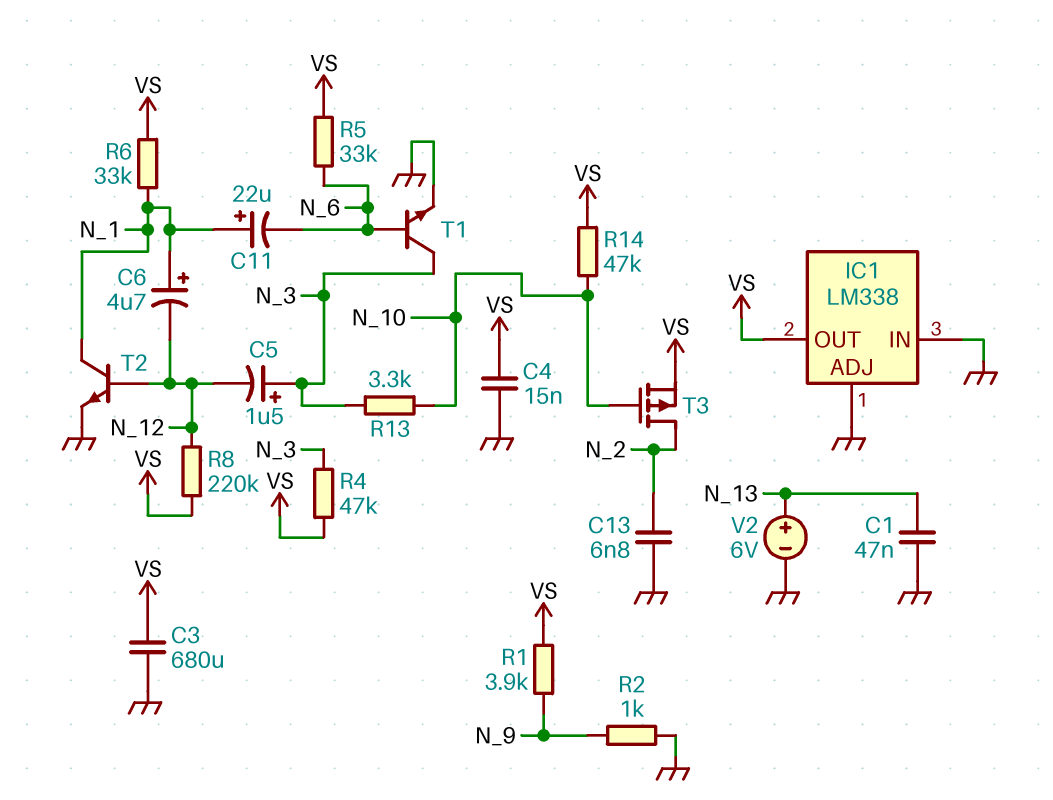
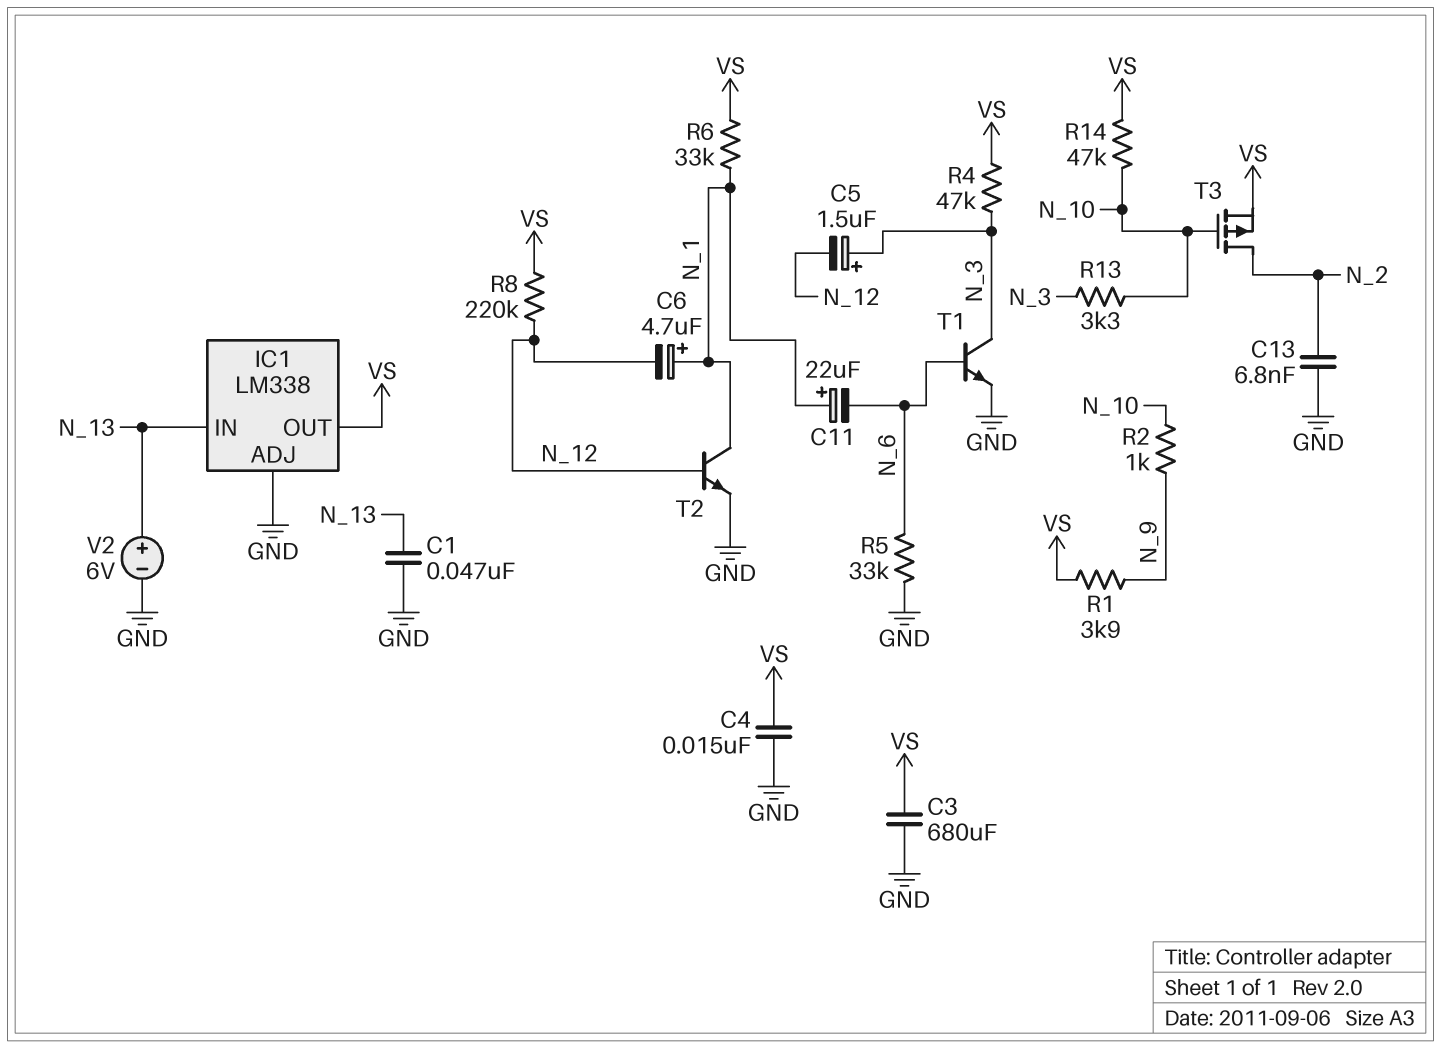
IC1 pin IN: GND -> N_13
R2: 1k (GND, N_9) -> 1k (N_9, N_10)
R5: 33k (N_6, VS) -> 33k (GND, N_6)

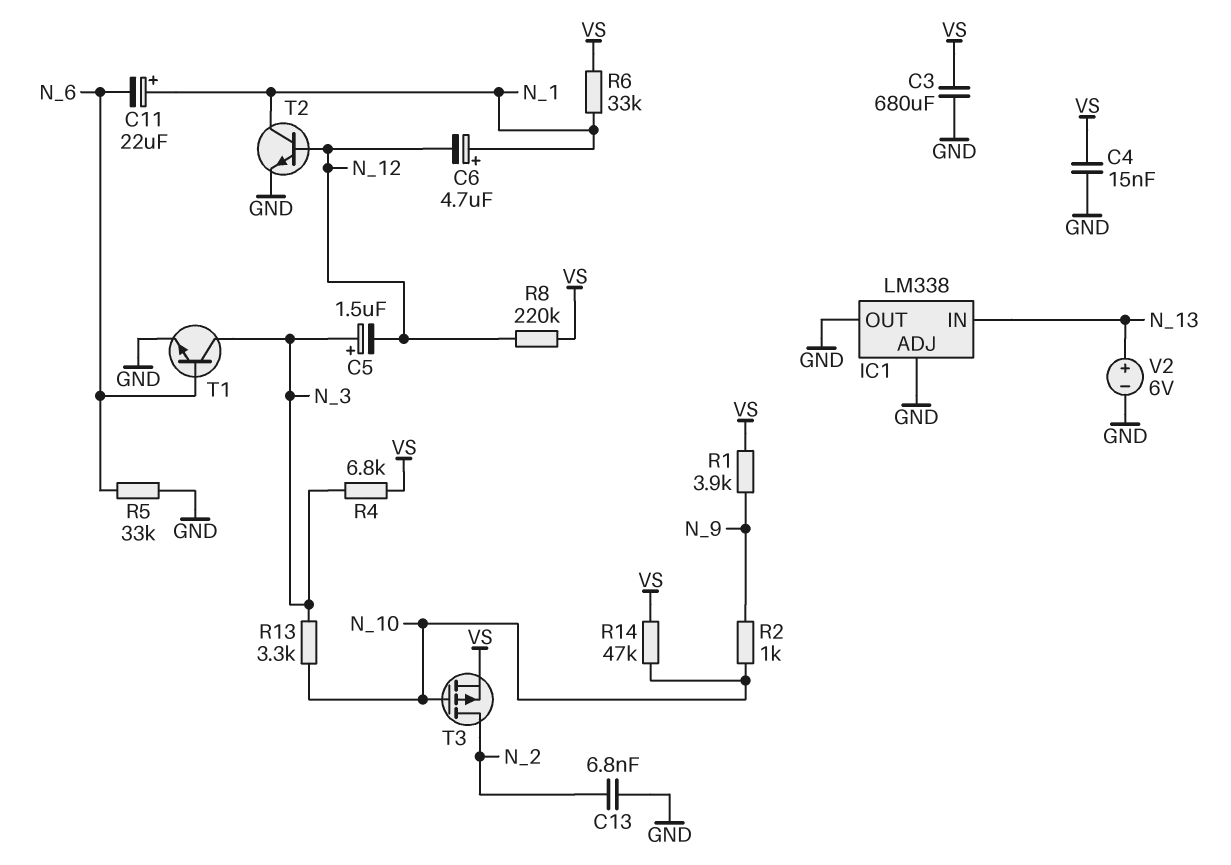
C1: 47nF (GND, N_13) -> none
IC1 pin OUT: VS -> GND
R4: 47k (N_3, VS) -> 6.8k (N_3, VS)

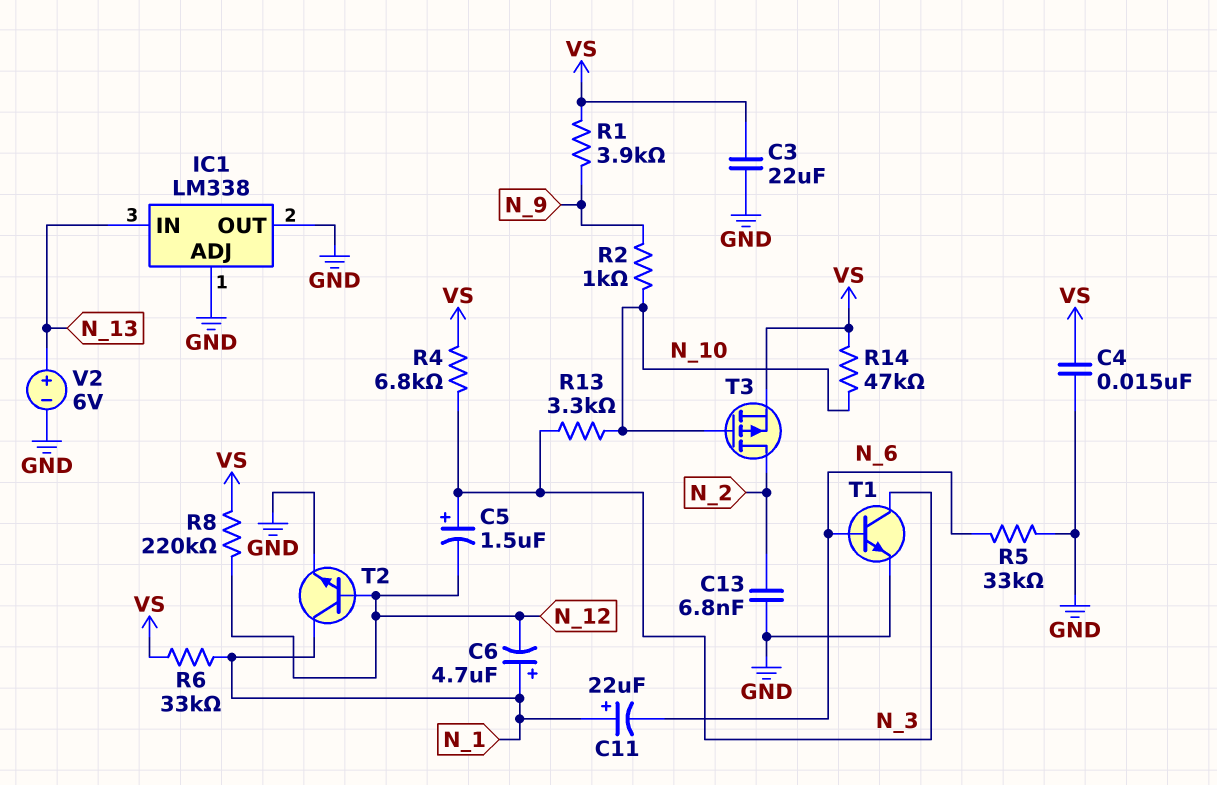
C3: 680uF (GND, VS) -> 22uF (GND, VS)

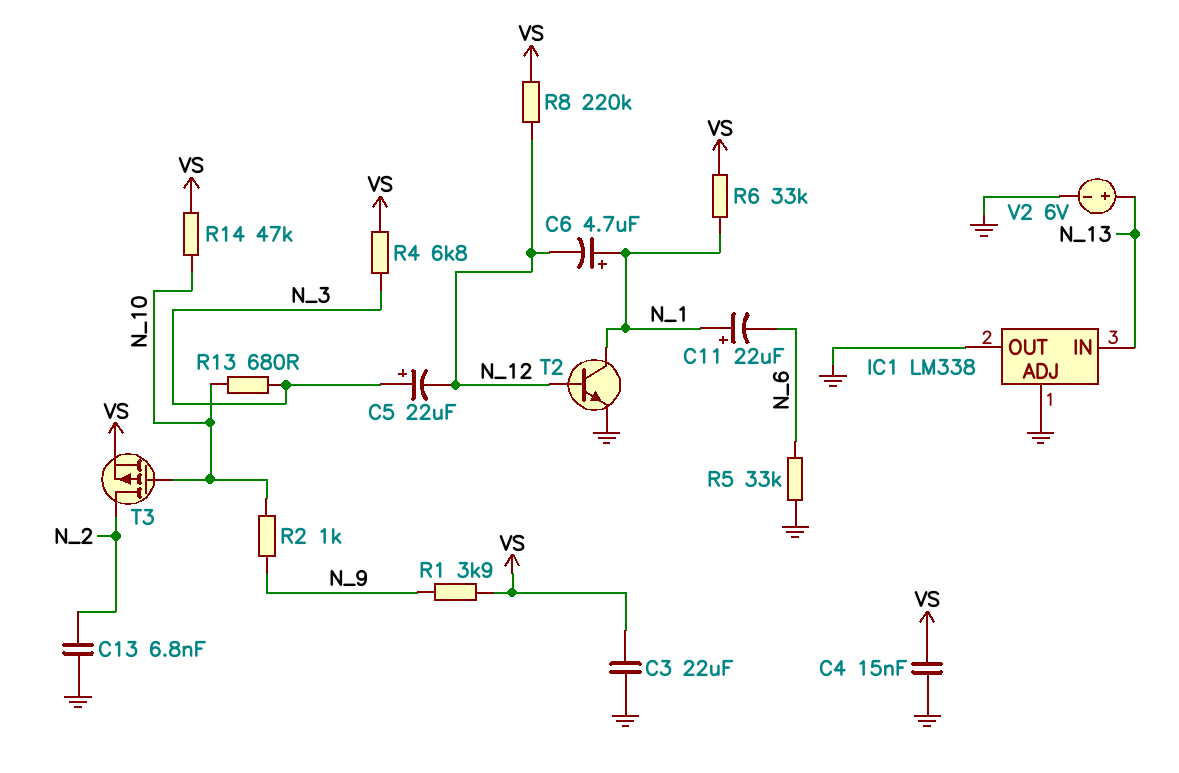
C5: 1.5uF (plus N_3, minus N_12) -> 22uF (plus N_3, minus N_12)
R13: 3.3k (N_3, N_10) -> 680 (N_3, N_10)
T1: NPN (B N_6, C N_3, E GND) -> none

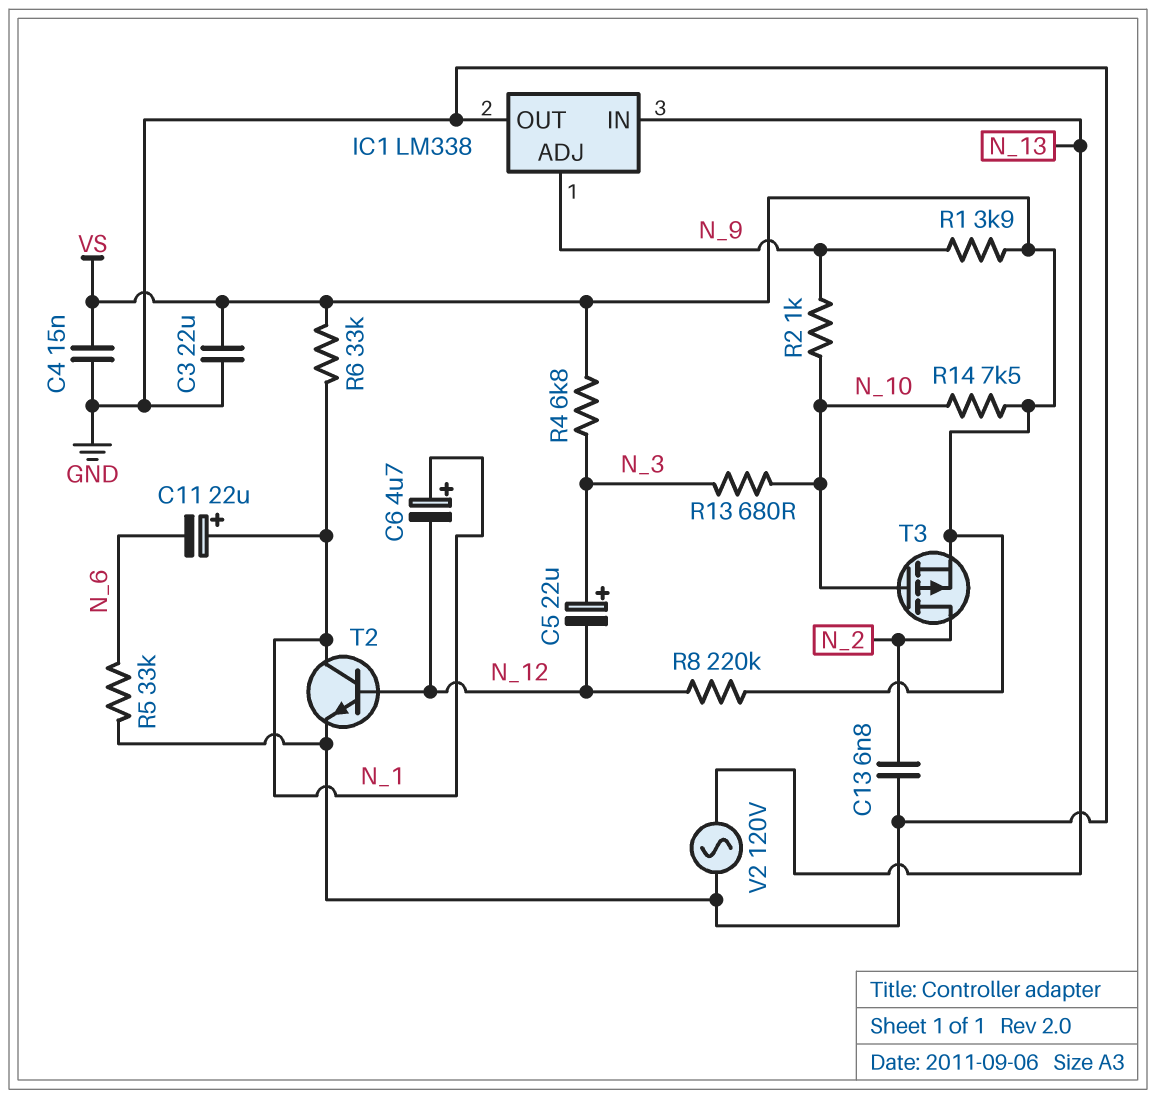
IC1 pin ADJ: GND -> N_9
R14: 47k (N_10, VS) -> 7.5k (N_10, VS)
V2: 6V (plus N_13, minus GND) -> AC 120V (GND, N_13)

